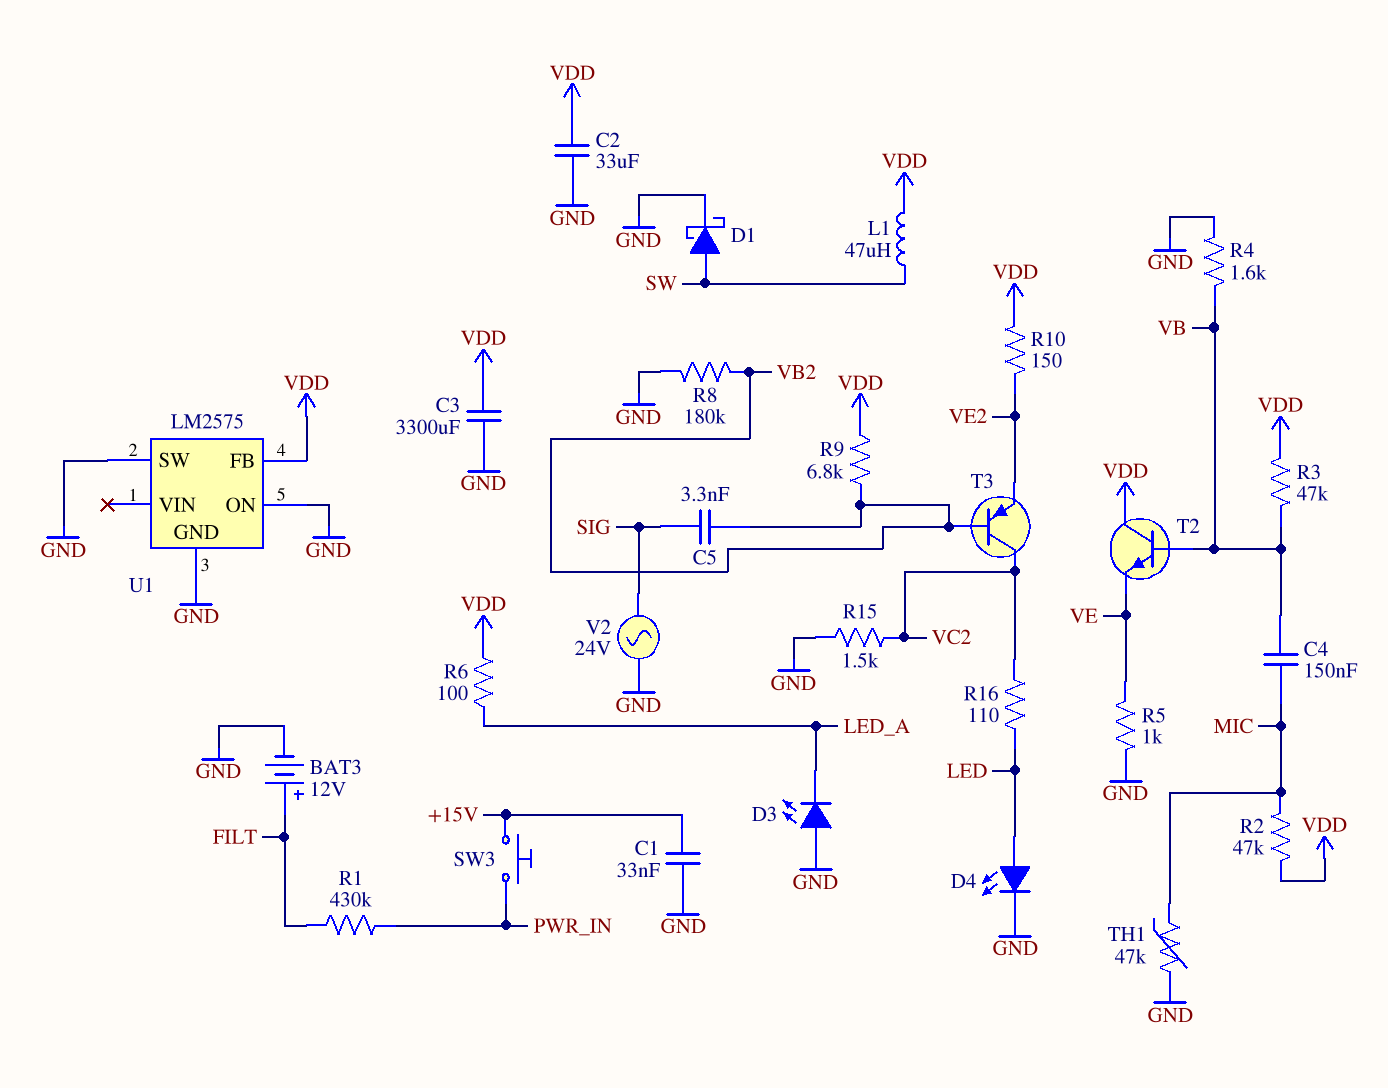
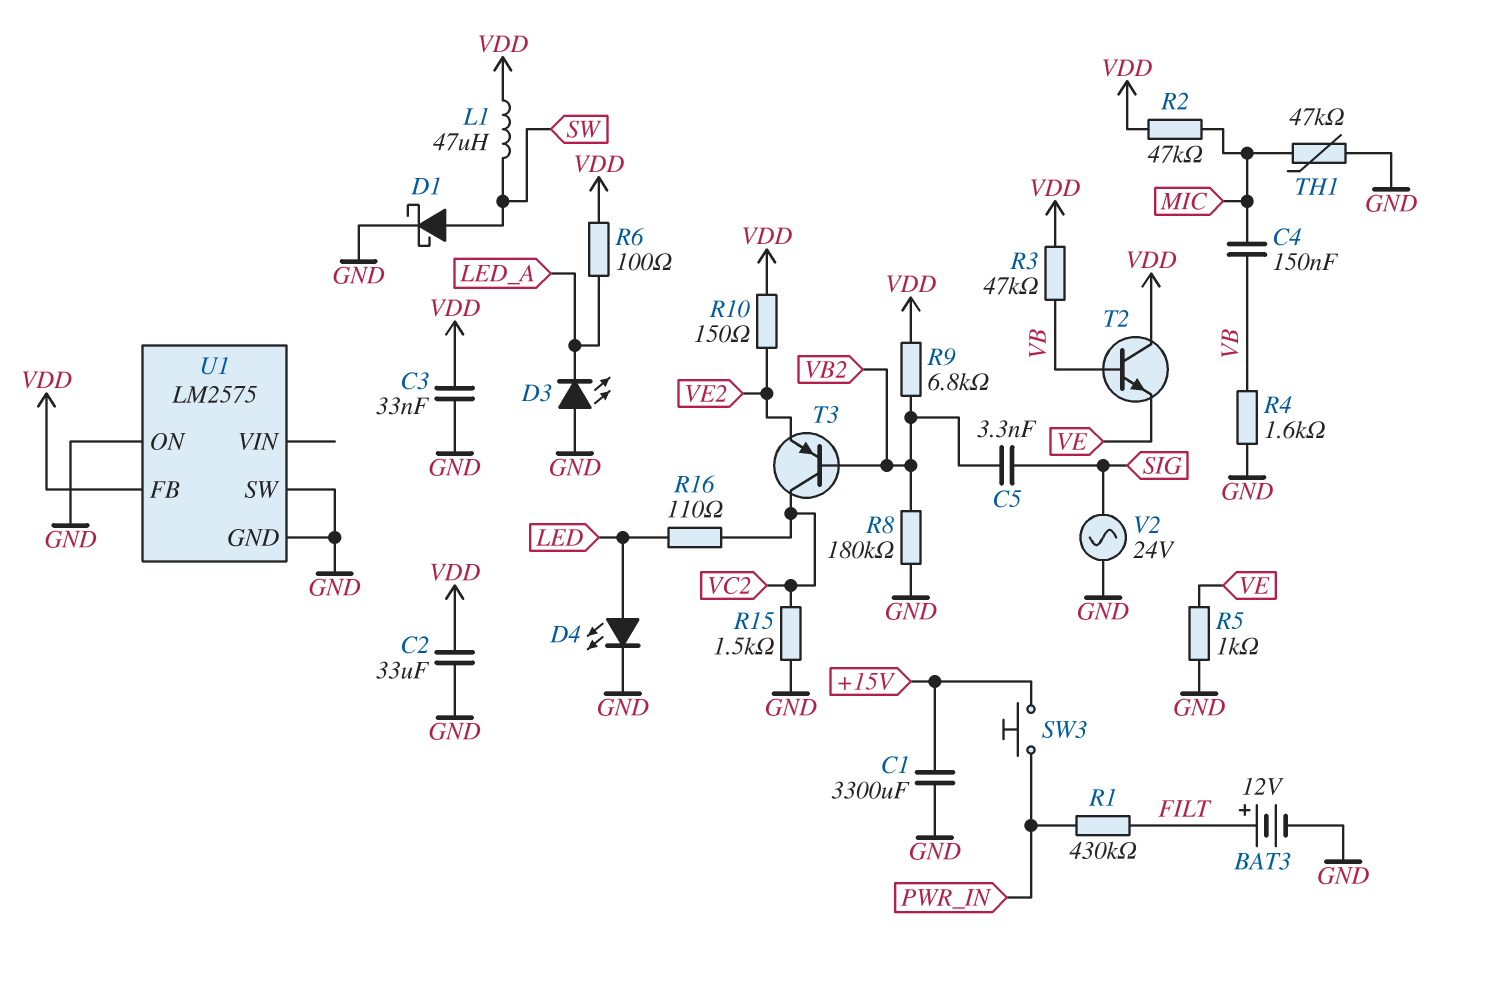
C1: 33nF (+15V, GND) -> 3300uF (+15V, GND)
C3: 3300uF (GND, VDD) -> 33nF (GND, VDD)

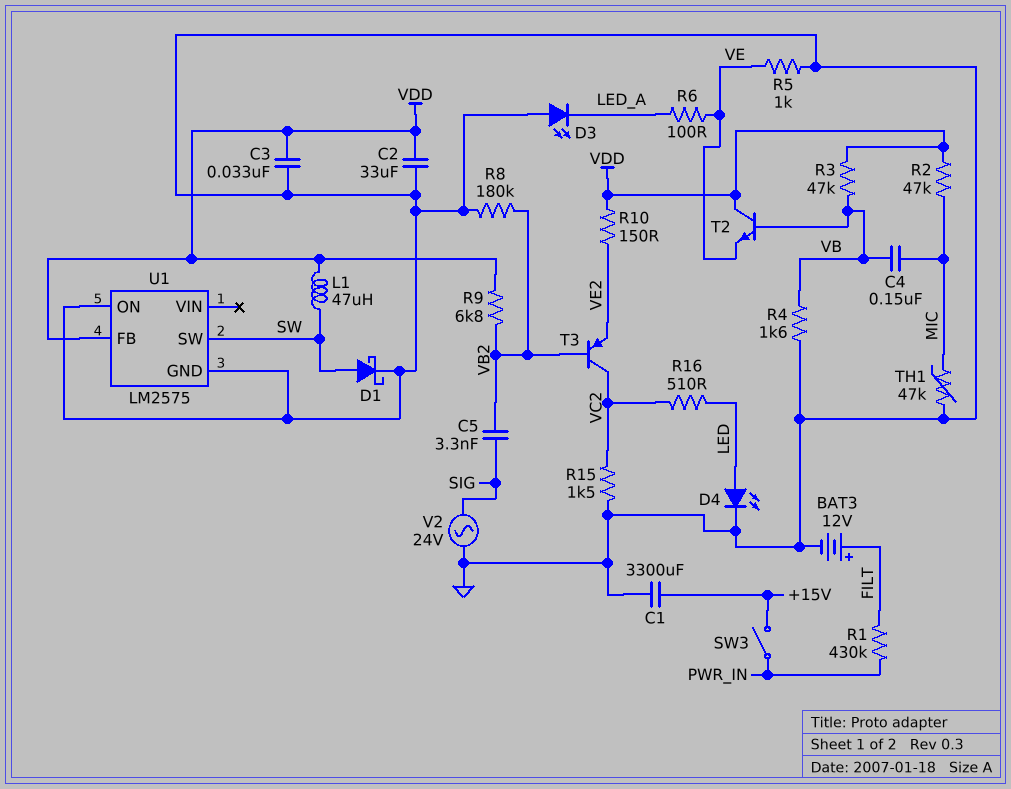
R6: 100 (LED_A, VDD) -> 100 (LED_A, VE)
R16: 110 (LED, VC2) -> 510 (LED, VC2)
SW3: button (+15V, PWR_IN) -> switch (+15V, PWR_IN)
U1 pin SW: GND -> SW

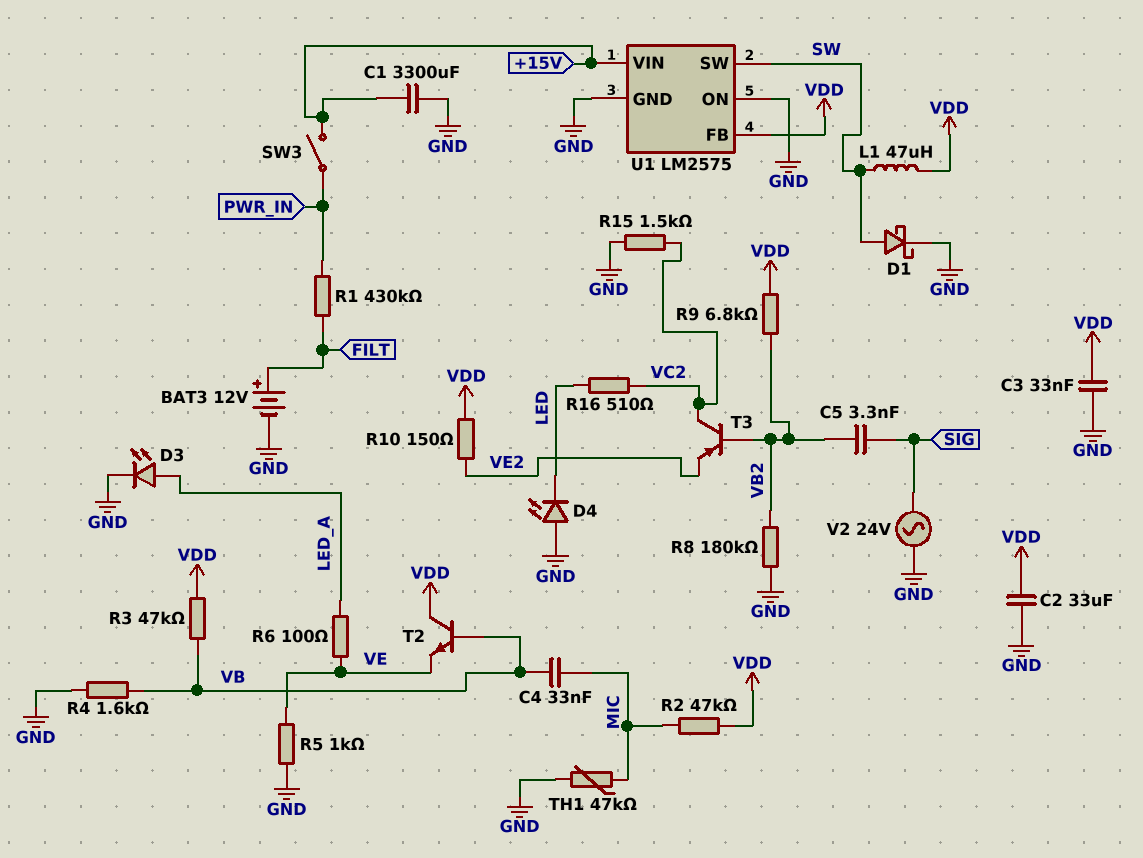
C4: 150nF (MIC, VB) -> 33nF (MIC, VB)
D3: LED (A GND, K LED_A) -> LED (A LED_A, K GND)
D4: LED (A LED, K GND) -> LED (A GND, K LED)
U1 pin VIN: none -> +15V

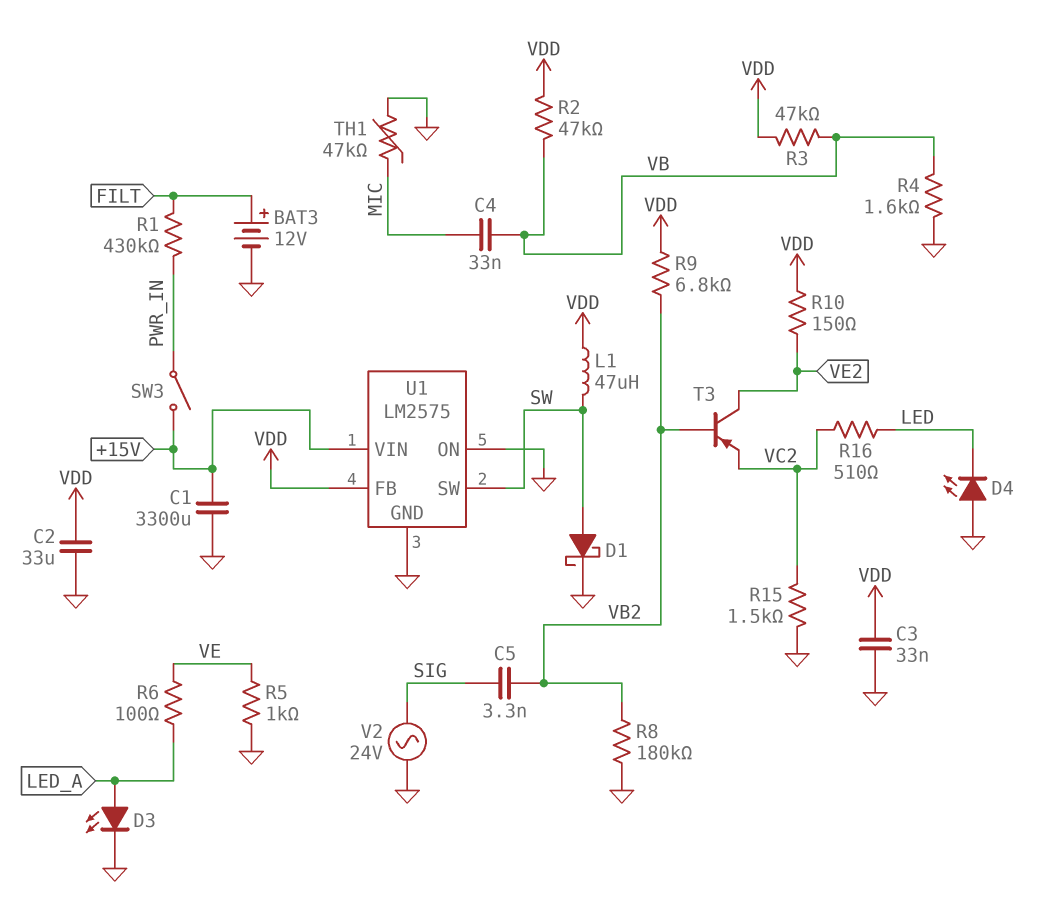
R2: 47k (MIC, VDD) -> 47k (VB, VDD)
T2: NPN (B VB, C VDD, E VE) -> none
T3: PNP (B VB2, C VC2, E VE2) -> PNP (B VB2, C VE2, E VC2)

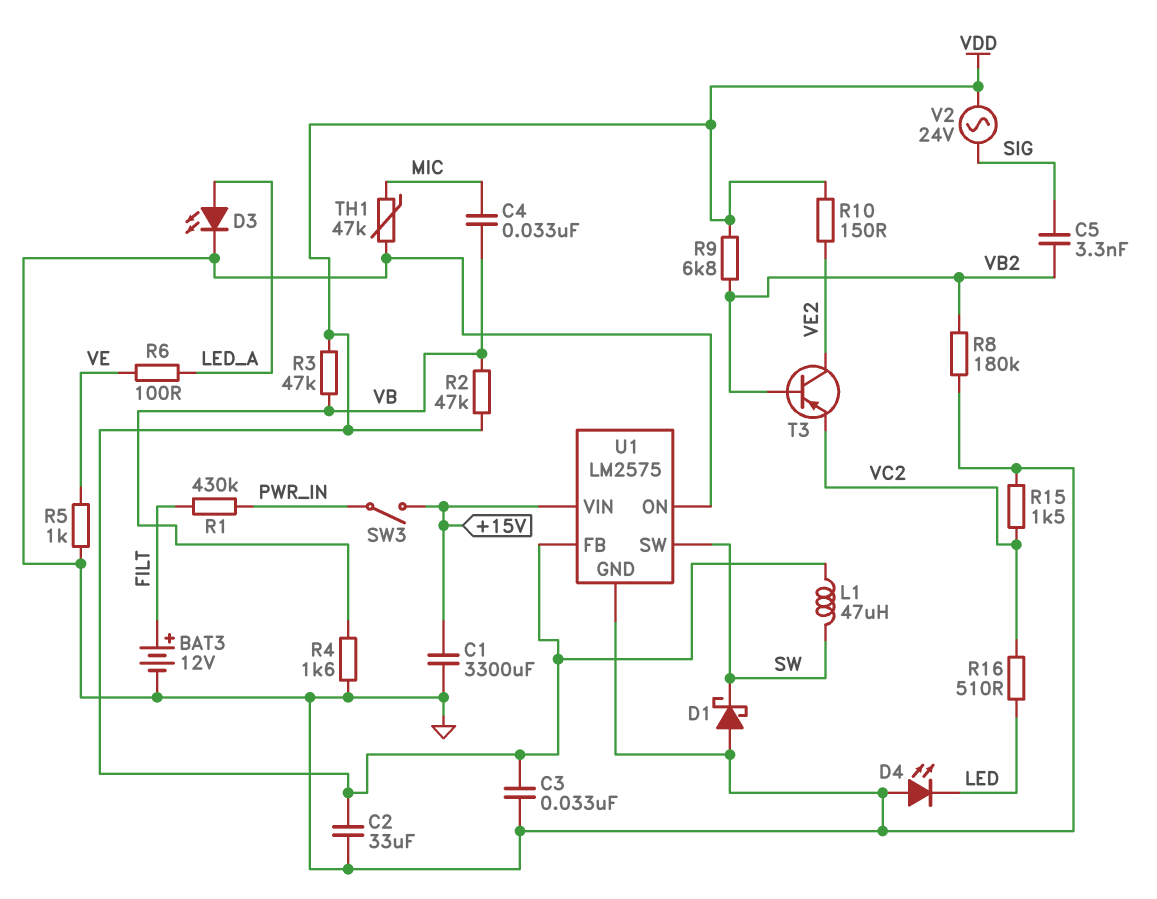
D1: schottky (A SW, K GND) -> schottky (A GND, K SW)
V2: AC 24V (GND, SIG) -> AC 24V (SIG, VDD)

